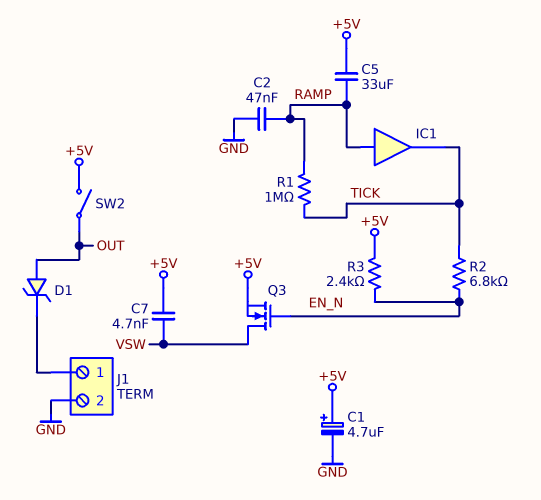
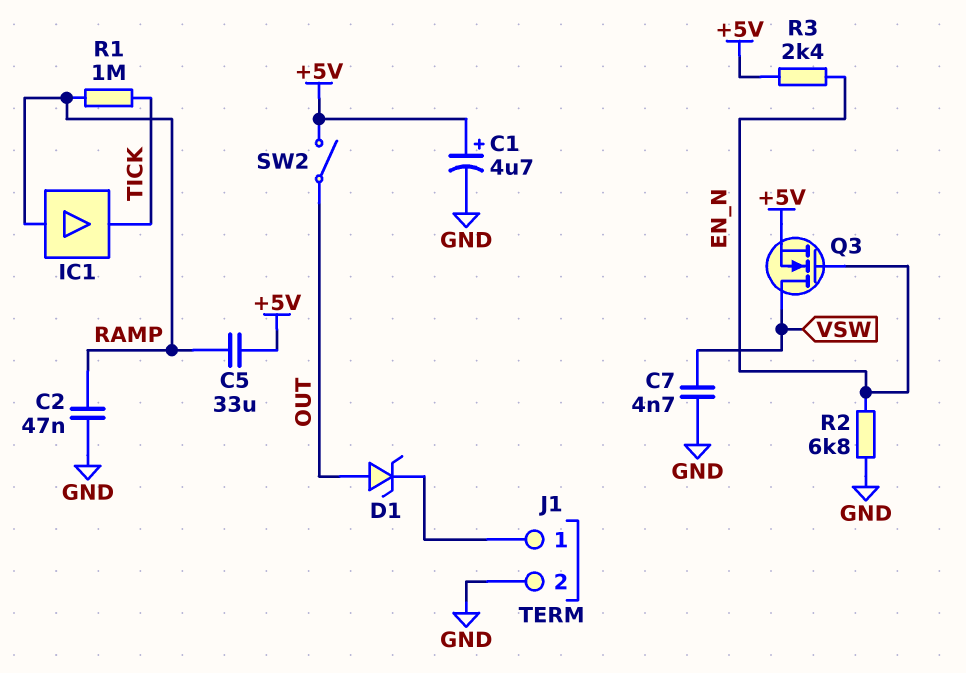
C7: 4.7nF (+5V, VSW) -> 4.7nF (GND, VSW)
R2: 6.8k (EN_N, TICK) -> 6.8k (EN_N, GND)

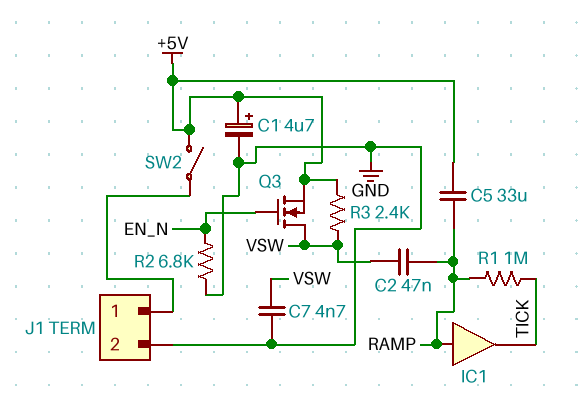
C2: 47nF (GND, RAMP) -> 47nF (RAMP, VSW)
D1: zener (A OUT, K J1/1) -> none
R3: 2.4k (+5V, EN_N) -> 2.4k (+5V, VSW)
SW2: switch (+5V, OUT) -> switch (+5V, J1/1)

